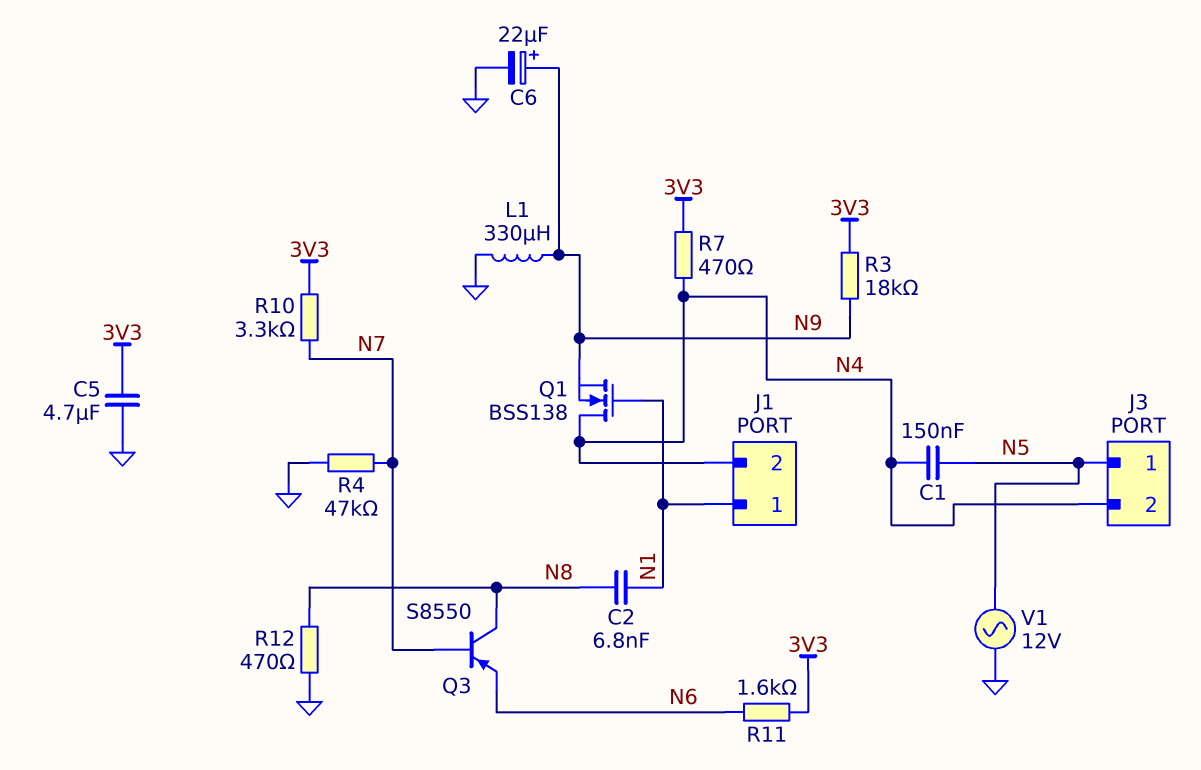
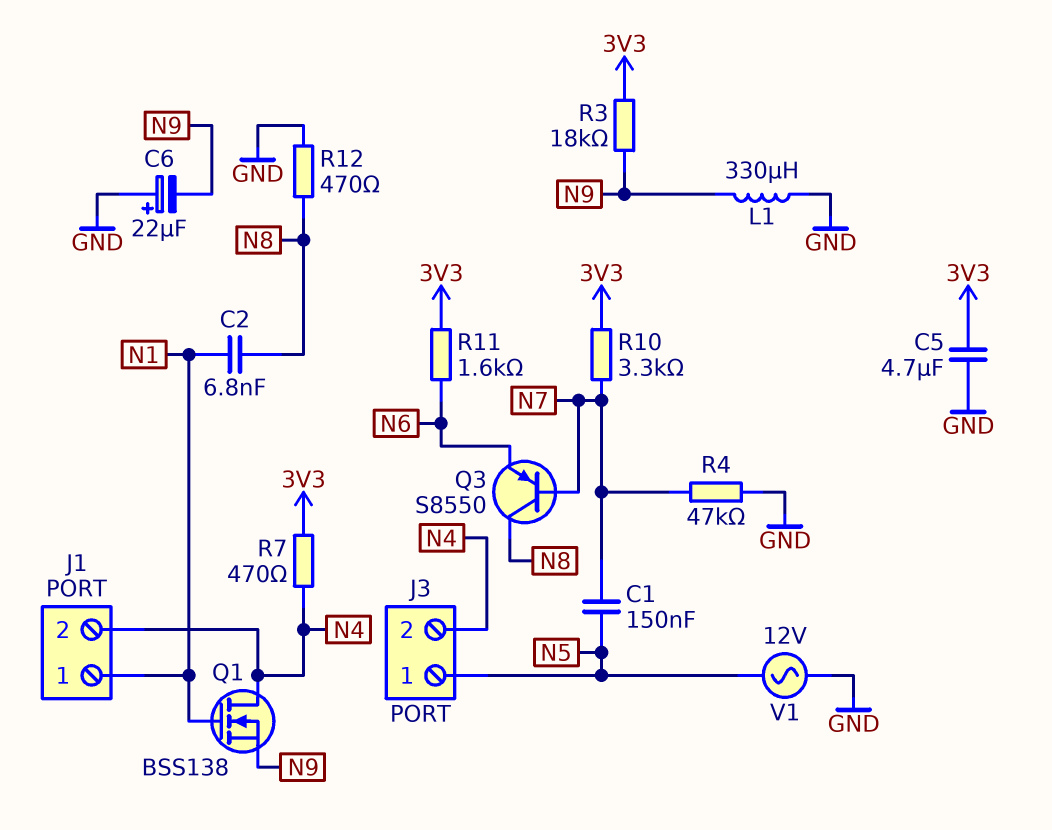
C1: 150nF (N4, N5) -> 150nF (N5, N7)
C6: 22uF (plus N9, minus GND) -> 22uF (plus GND, minus N9)

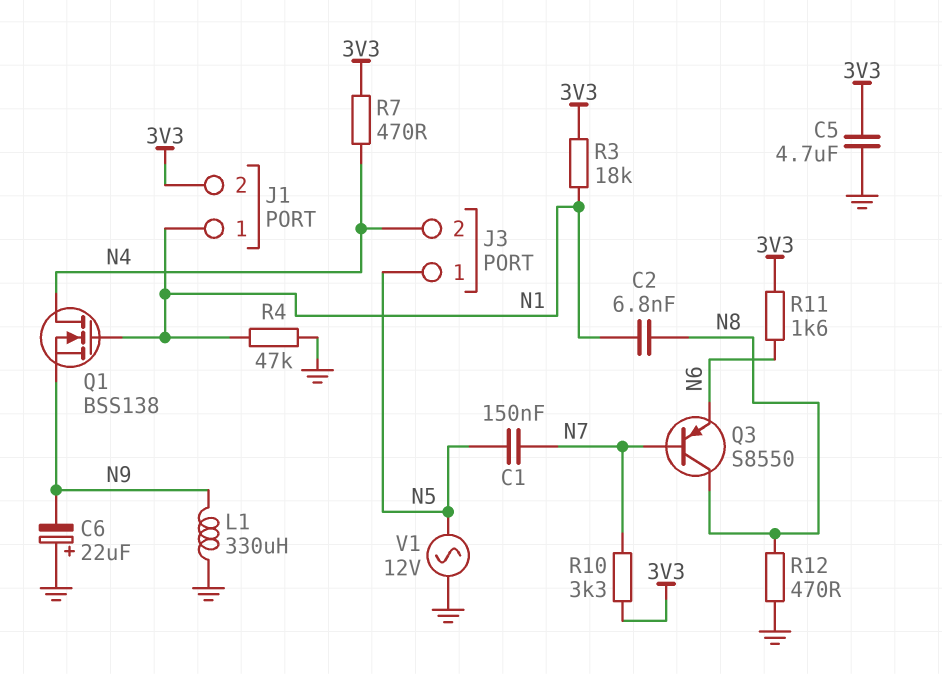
J1 pin 2: N4 -> 3V3
R3: 18k (3V3, N9) -> 18k (3V3, N1)
R4: 47k (GND, N7) -> 47k (GND, N1)

